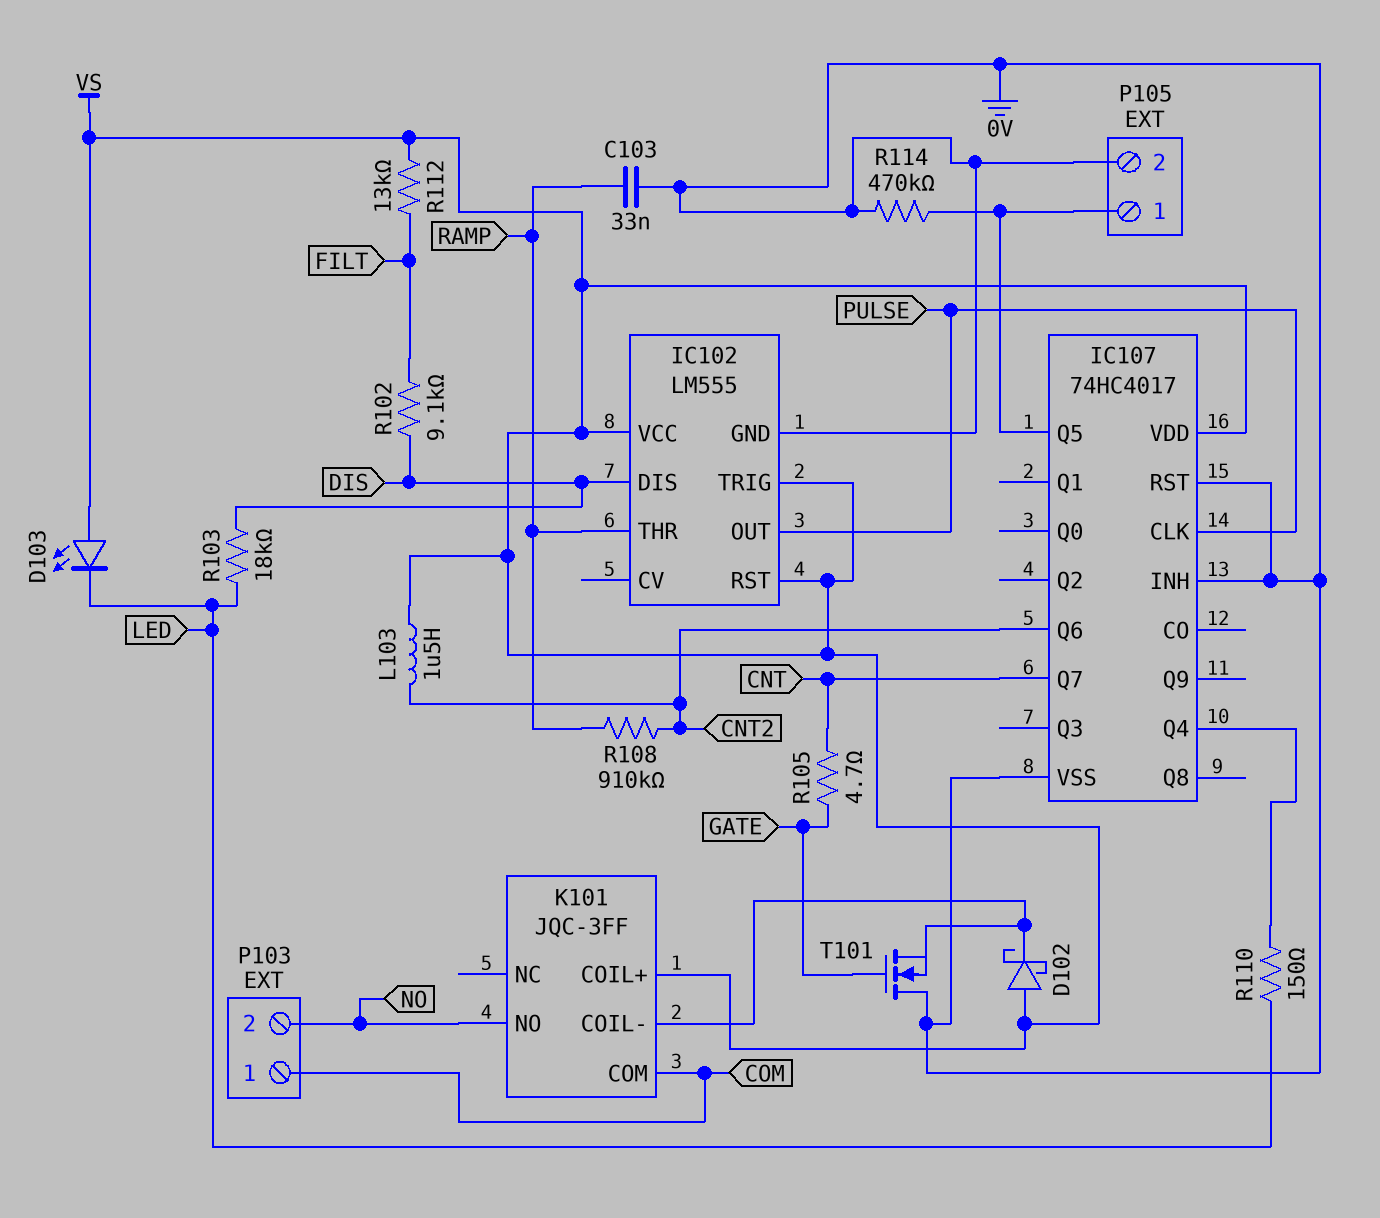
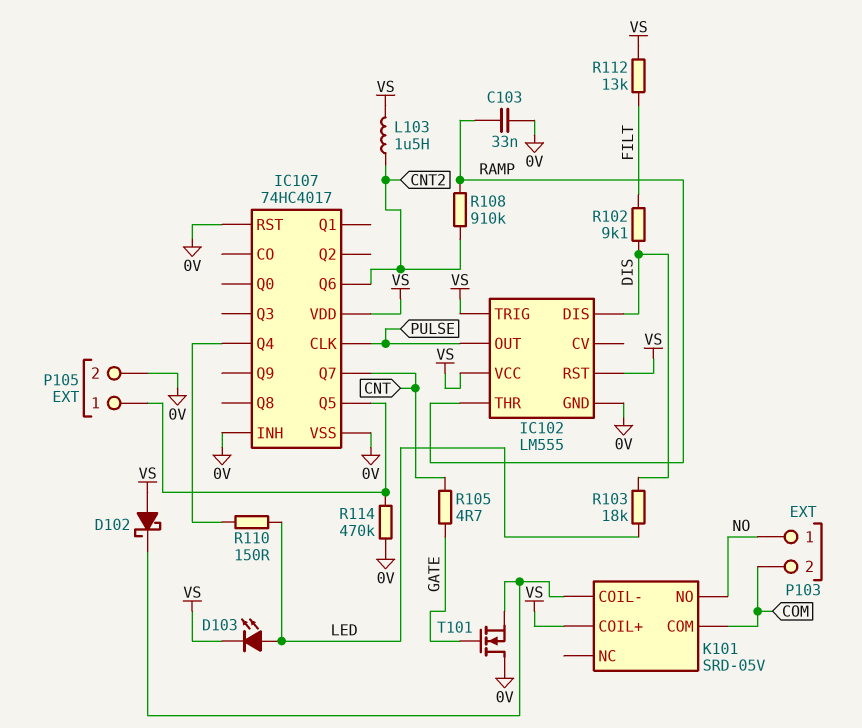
D103: LED (A VS, K LED) -> LED (A LED, K VS)
K101: JQC-3FF -> SRD-05V
P103 pin 1: COM -> NO
P103 pin 2: NO -> COM

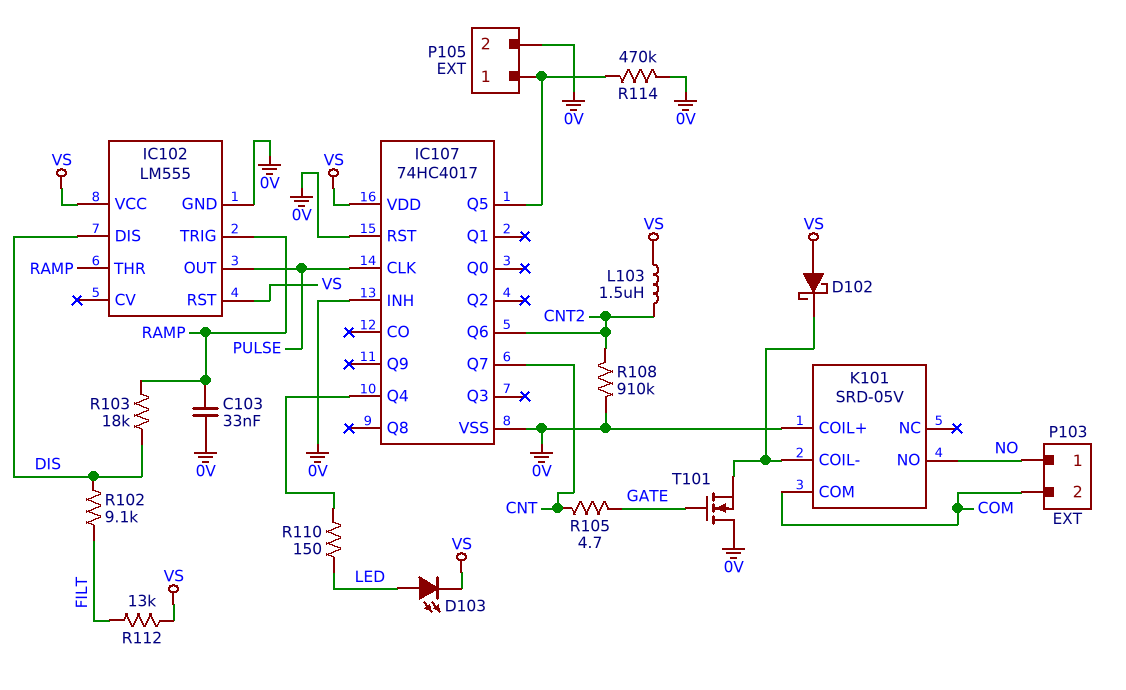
IC102 pin TRIG: VS -> RAMP
K101 pin COIL+: VS -> 0V
R103: 18k (DIS, LED) -> 18k (DIS, RAMP)
R108: 910k (CNT2, RAMP) -> 910k (0V, CNT2)

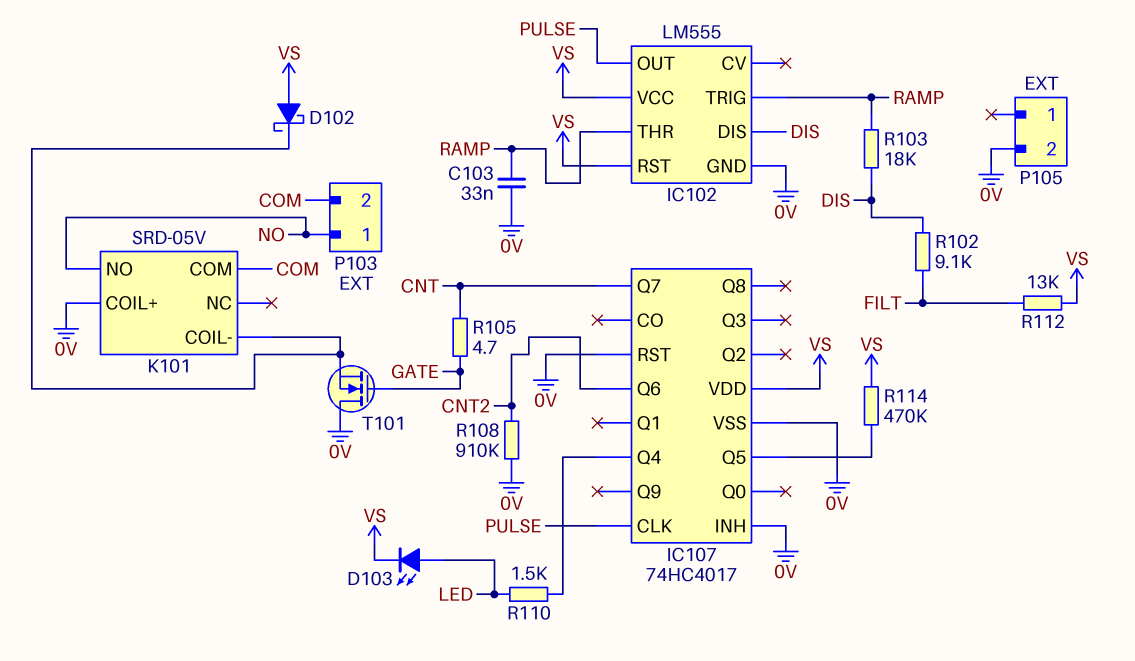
L103: 1.5uH (CNT2, VS) -> none
P105 pin 1: IC107/Q5 -> none
R110: 150 (IC107/Q4, LED) -> 1.5k (IC107/Q4, LED)
R114: 470k (0V, IC107/Q5) -> 470k (IC107/Q5, VS)

